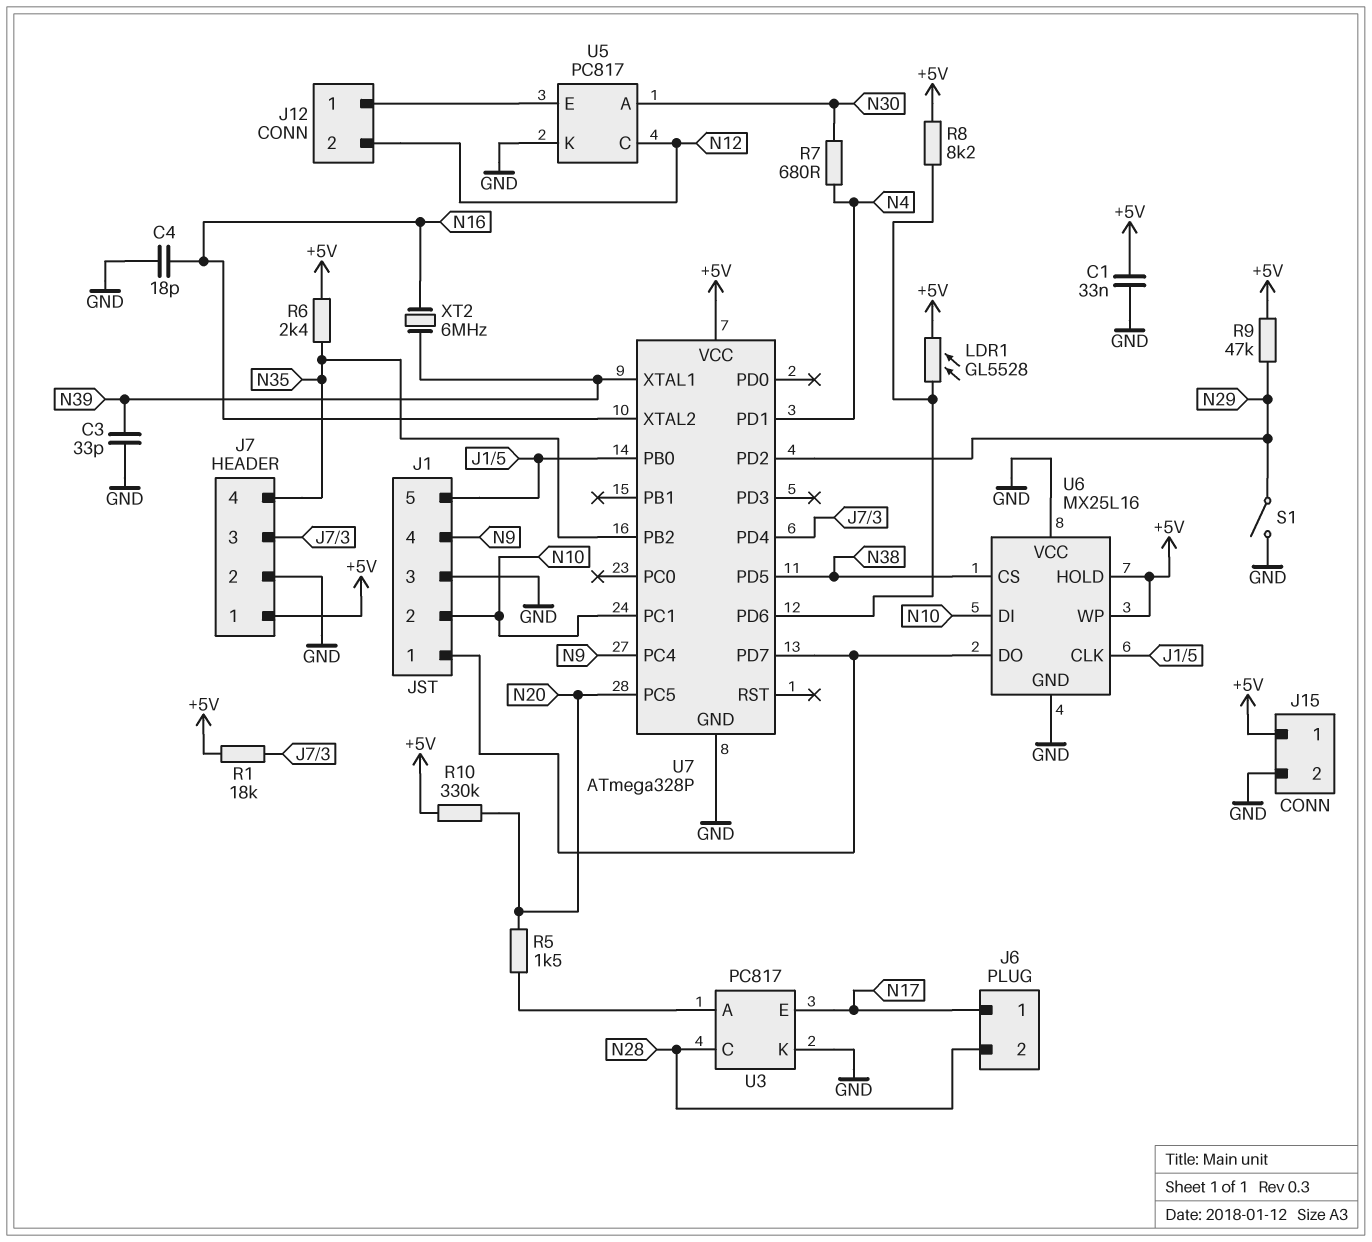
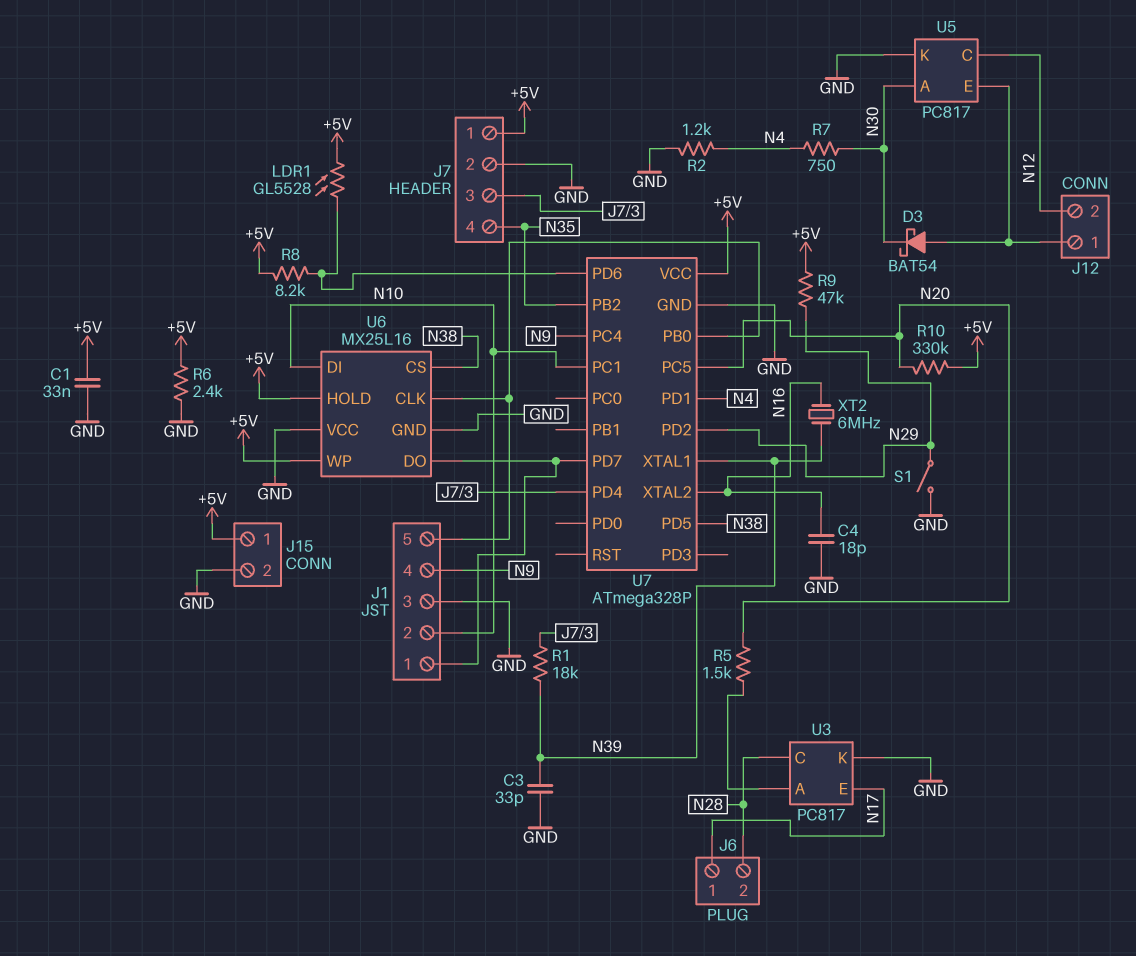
D3: none -> schottky BAT54 (A J12/1, K N30)
R1: 18k (+5V, J7/3) -> 18k (J7/3, N39)
R2: none -> 1.2k (GND, N4)
R6: 2.4k (+5V, N35) -> 2.4k (+5V, GND)
R7: 680 (N4, N30) -> 750 (N4, N30)

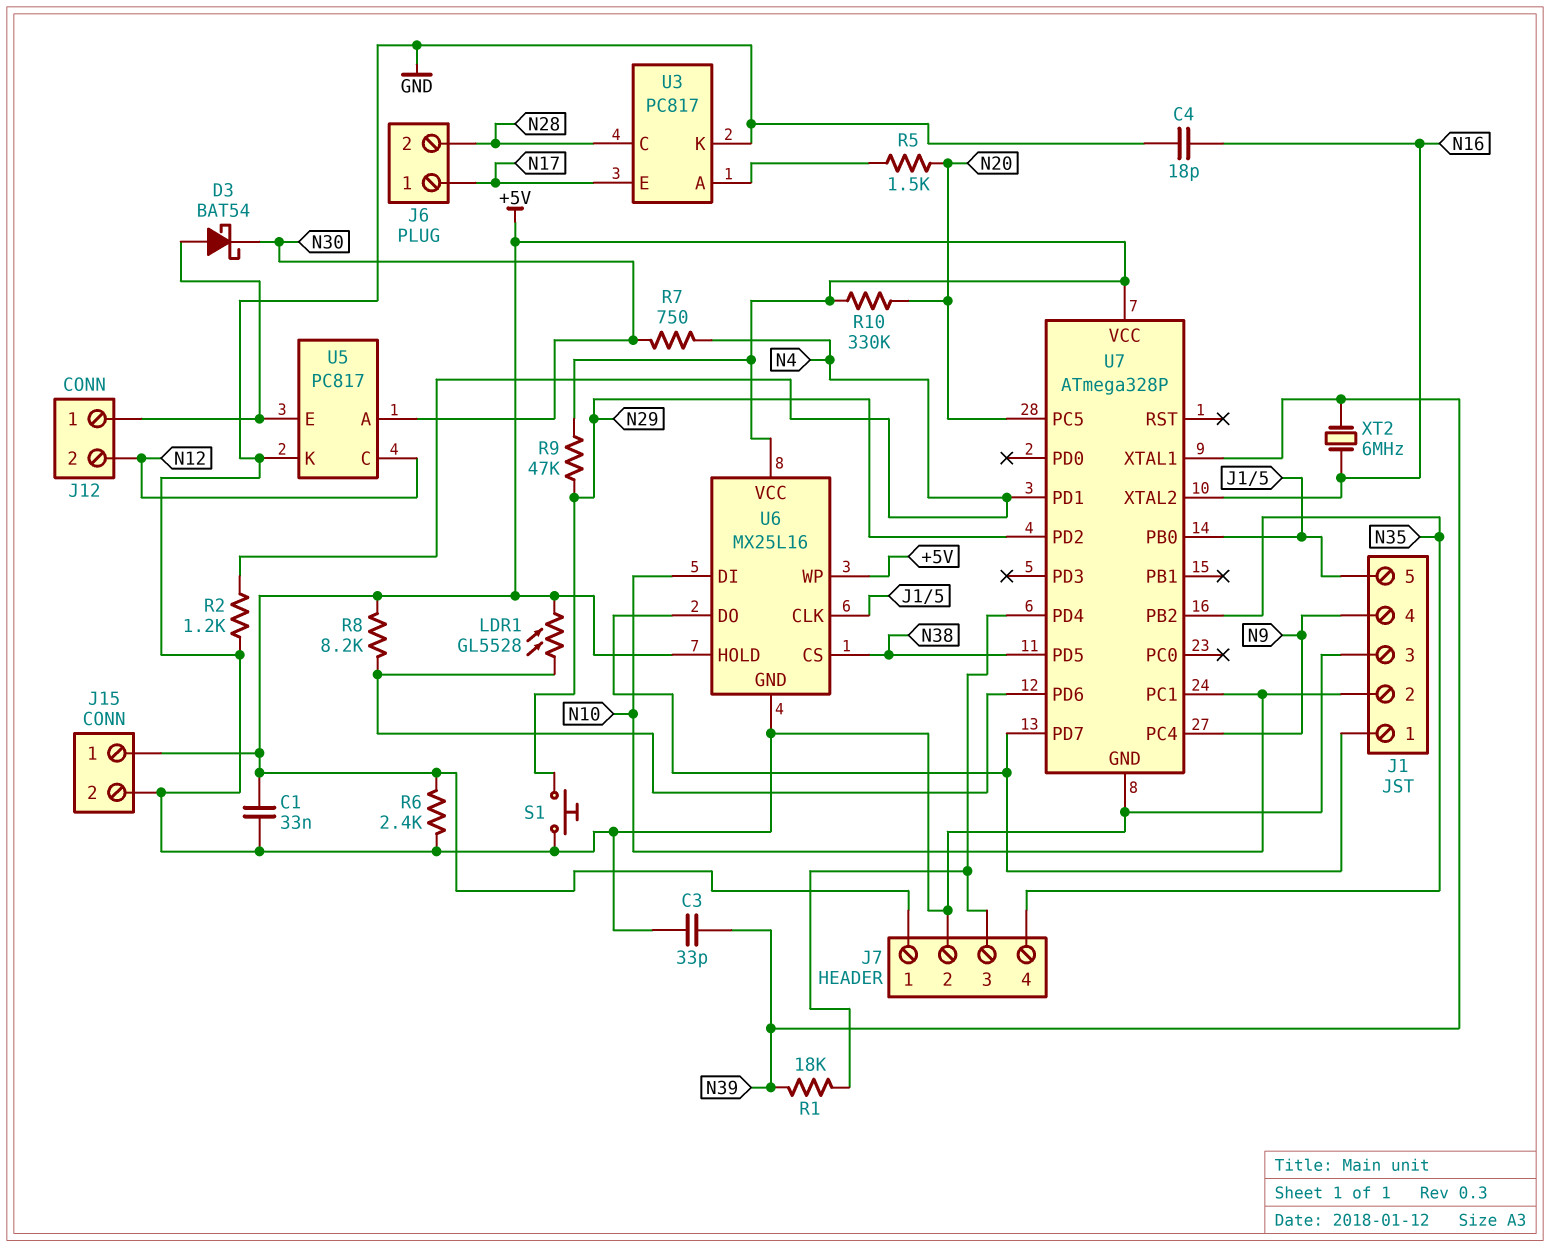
S1: switch (GND, N29) -> button (GND, N29)
U6 pin VCC: GND -> +5V

